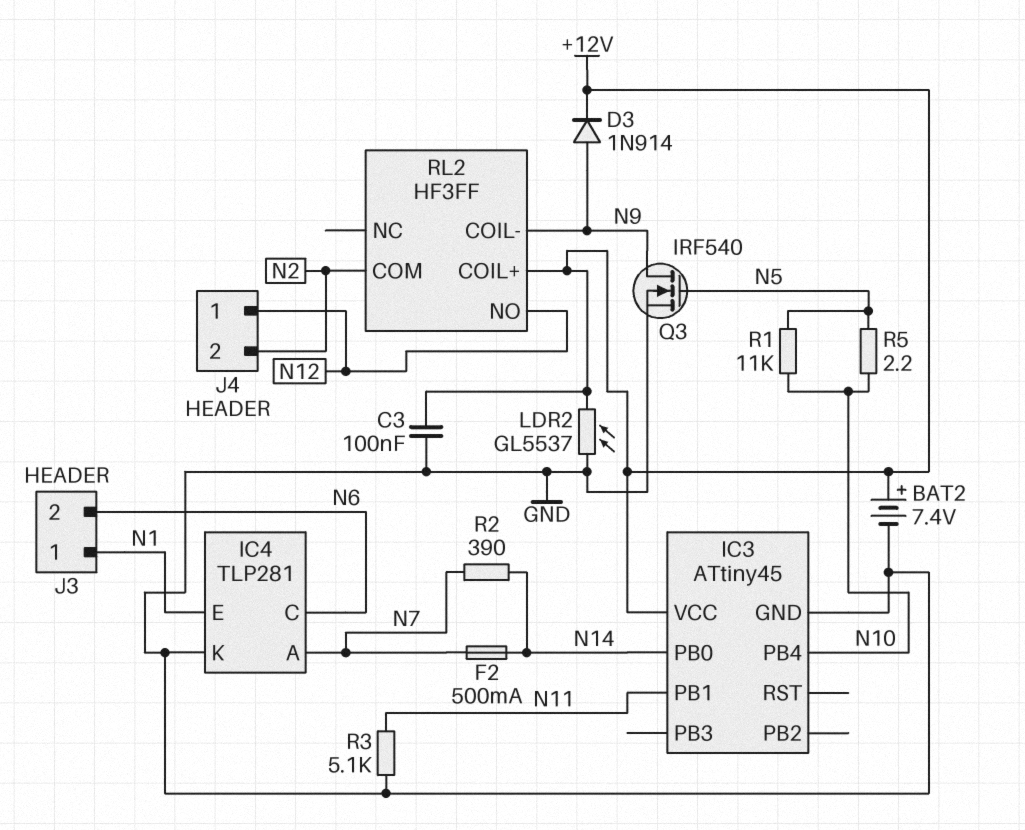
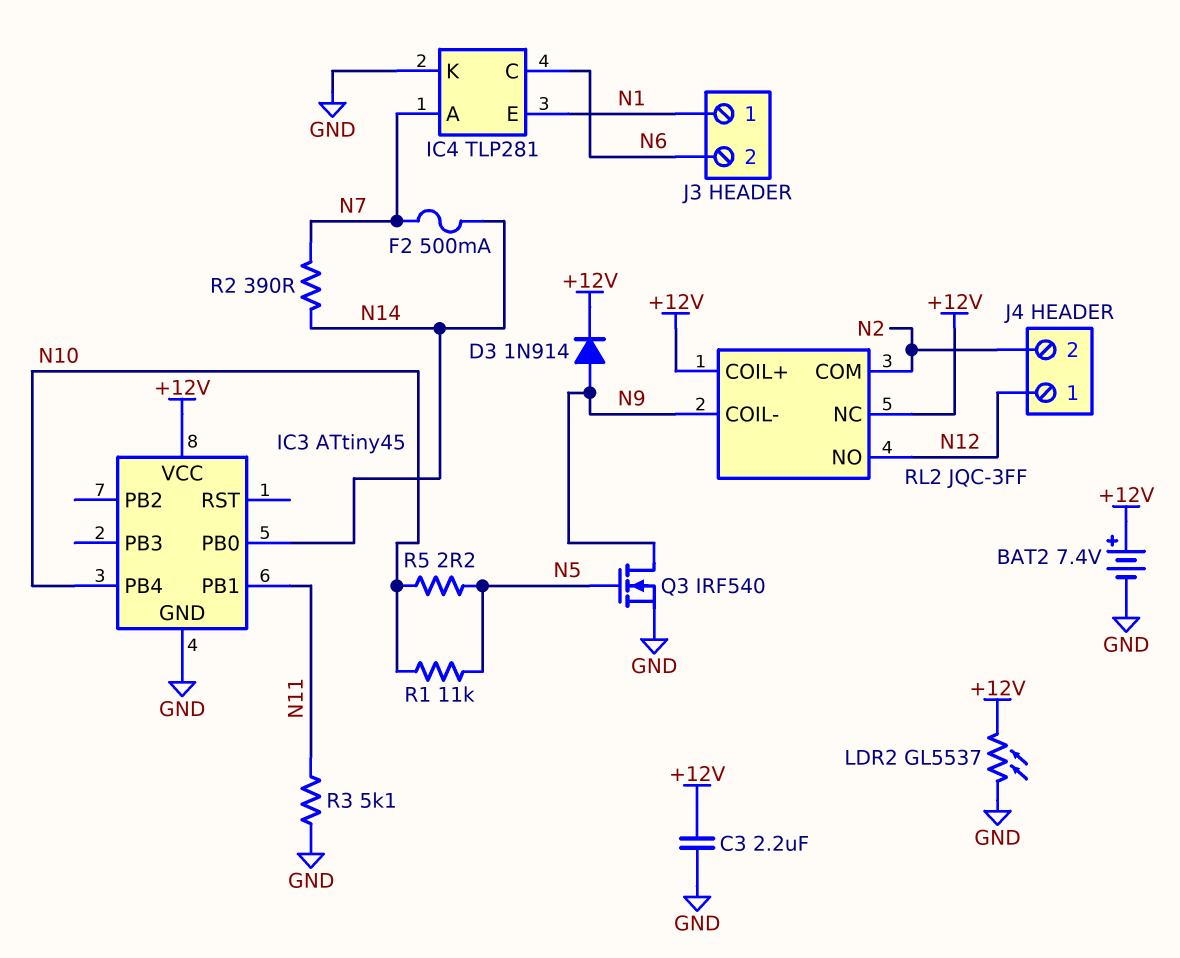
C3: 100nF (+12V, GND) -> 2.2uF (+12V, GND)
RL2: HF3FF -> JQC-3FF
RL2 pin NC: none -> +12V

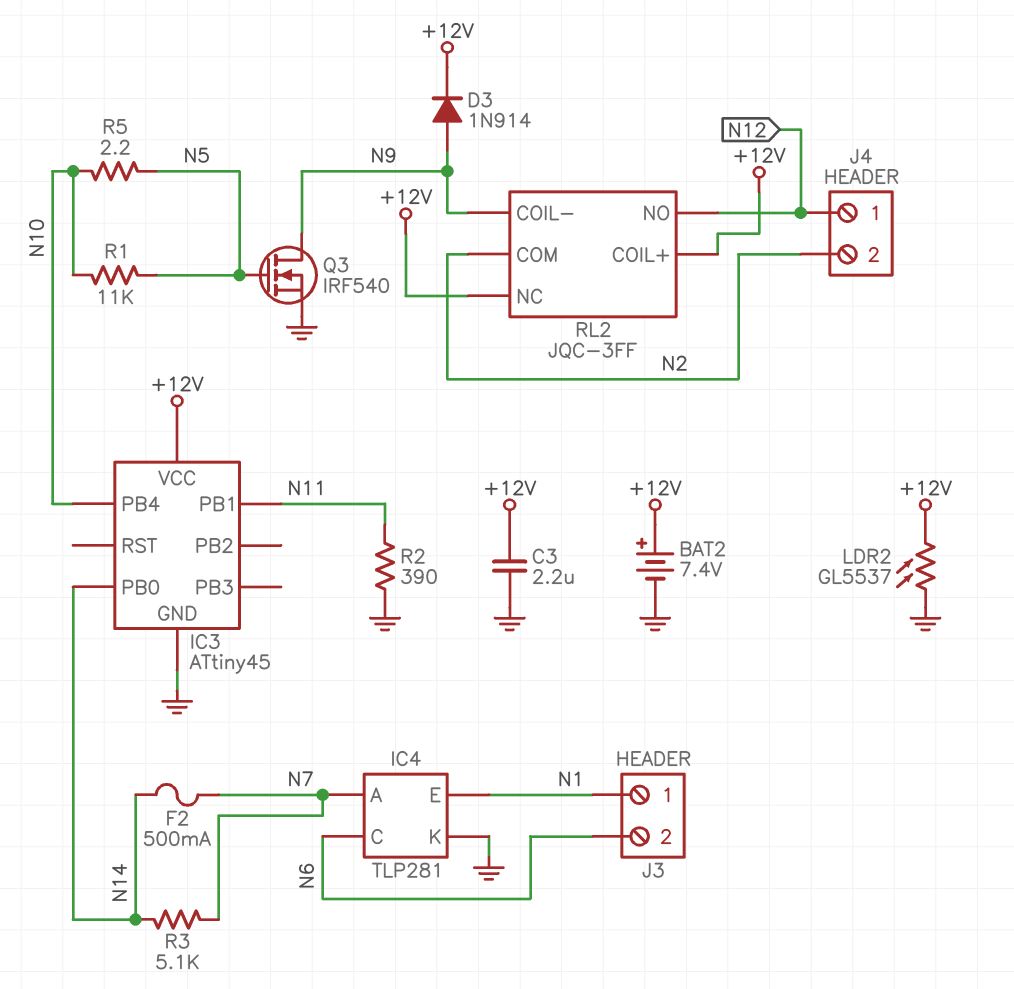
R2: 390 (N7, N14) -> 390 (GND, N11)
R3: 5.1k (GND, N11) -> 5.1k (N7, N14)

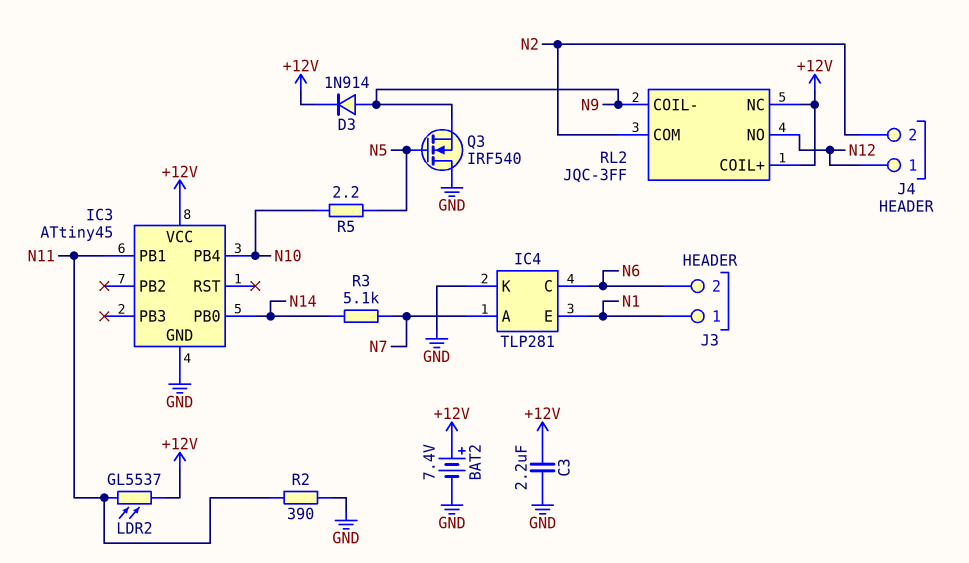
F2: 500mA (N7, N14) -> none
LDR2: GL5537 (+12V, GND) -> GL5537 (+12V, N11)
Q3: NMOS IRF540 (G N5, D N9, S GND) -> NMOS IRF540 (G N5, D GND, S N9)
R1: 11k (N5, N10) -> none

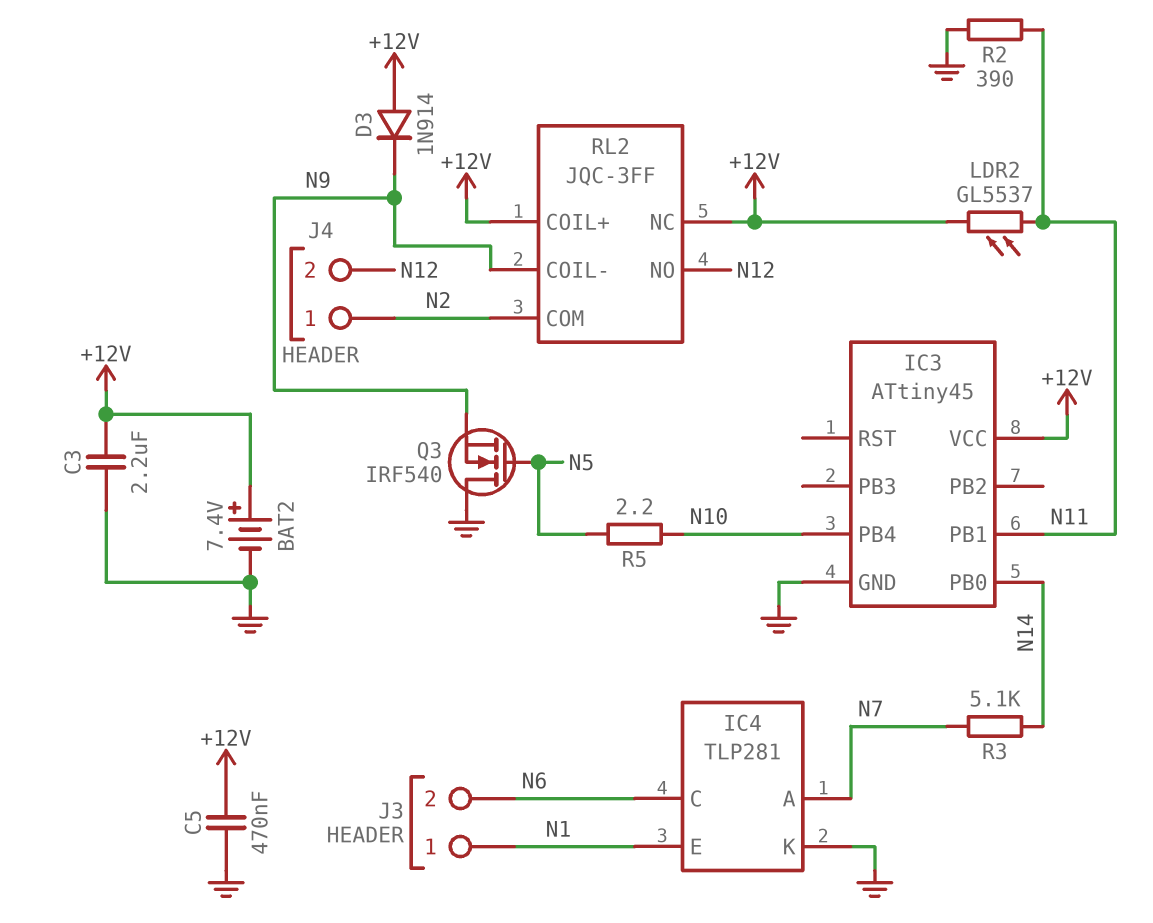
C5: none -> 470nF (+12V, GND)
D3: diode 1N914 (A N9, K +12V) -> diode 1N914 (A +12V, K N9)
J4 pin 1: N12 -> N2
J4 pin 2: N2 -> N12

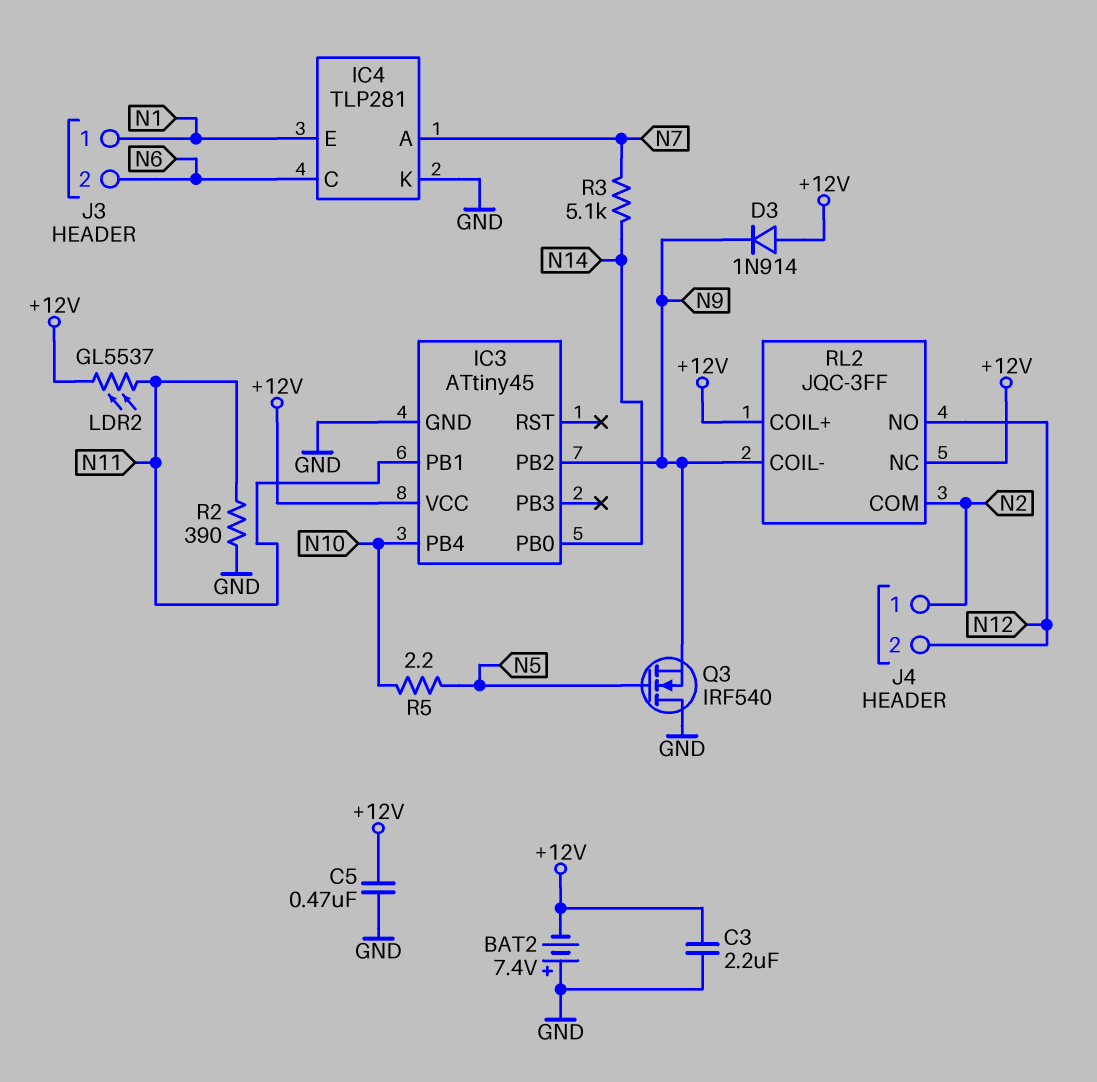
BAT2: 7.4V (plus +12V, minus GND) -> 7.4V (plus GND, minus +12V)
IC3 pin PB2: none -> N9

